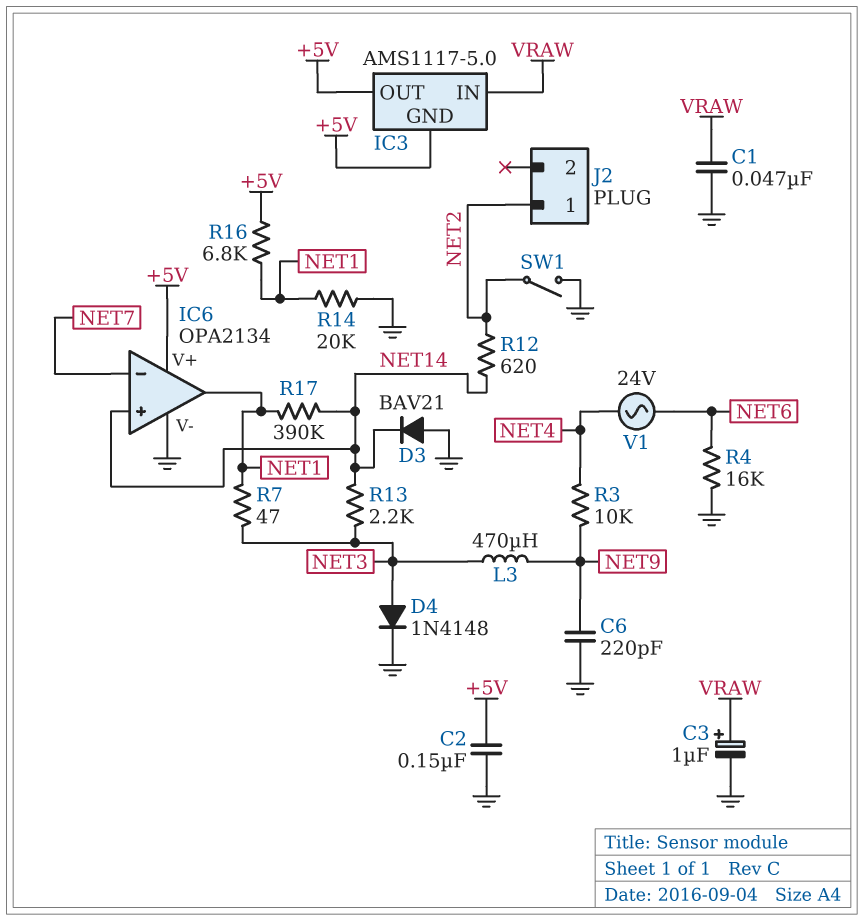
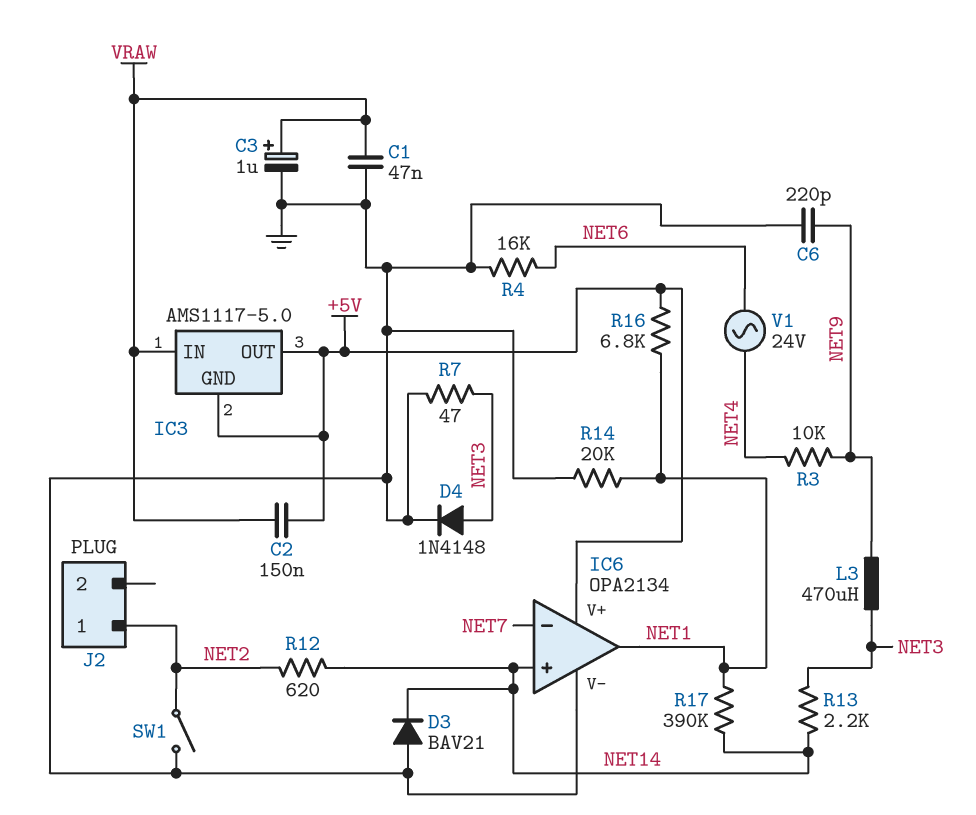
C2: 150nF (+5V, GND) -> 150nF (+5V, VRAW)
R7: 47 (NET1, NET3) -> 47 (GND, NET3)

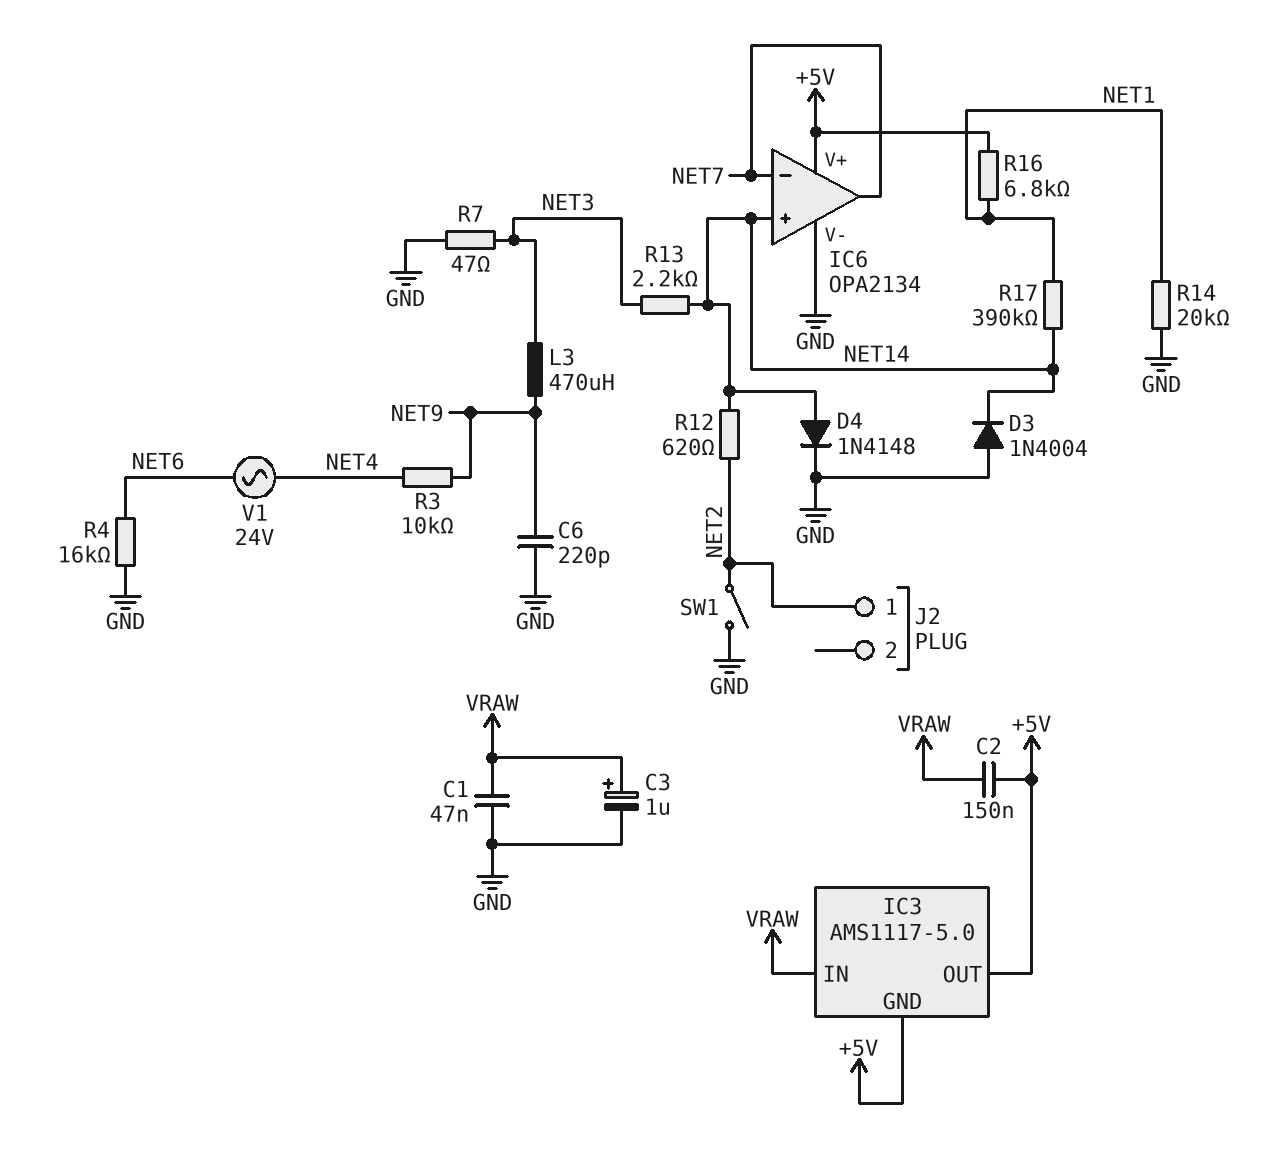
D3: diode BAV21 (A GND, K NET14) -> diode 1N4004 (A GND, K NET14)
D4: diode 1N4148 (A NET3, K GND) -> diode 1N4148 (A NET14, K GND)
IC6 pin out: NET1 -> NET7

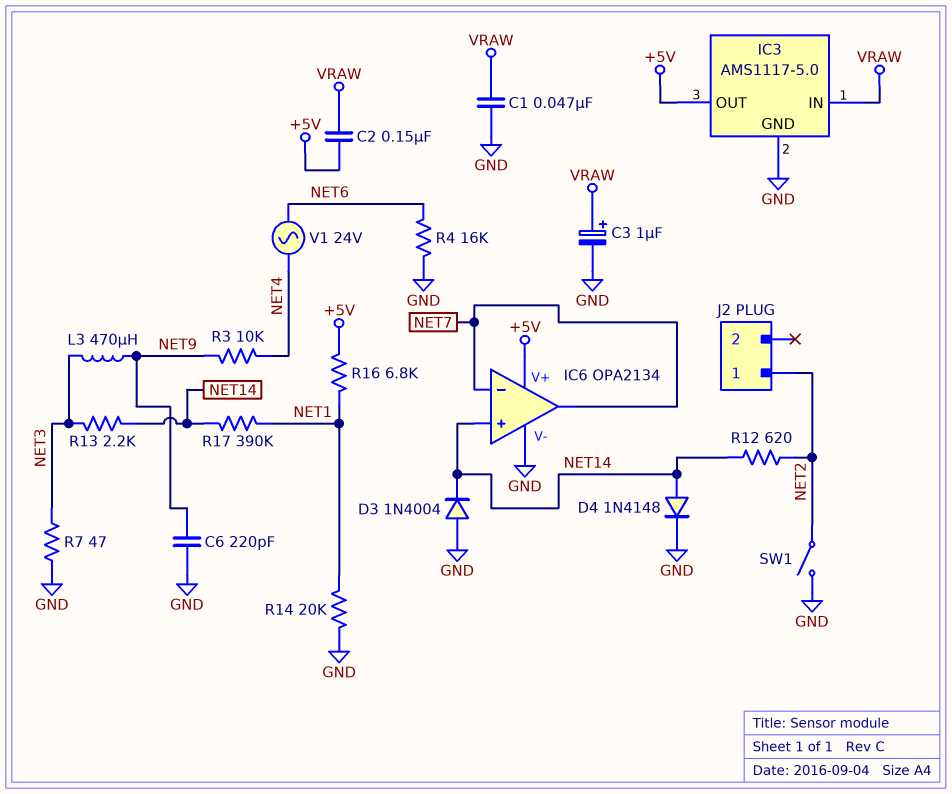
IC3 pin GND: +5V -> GND

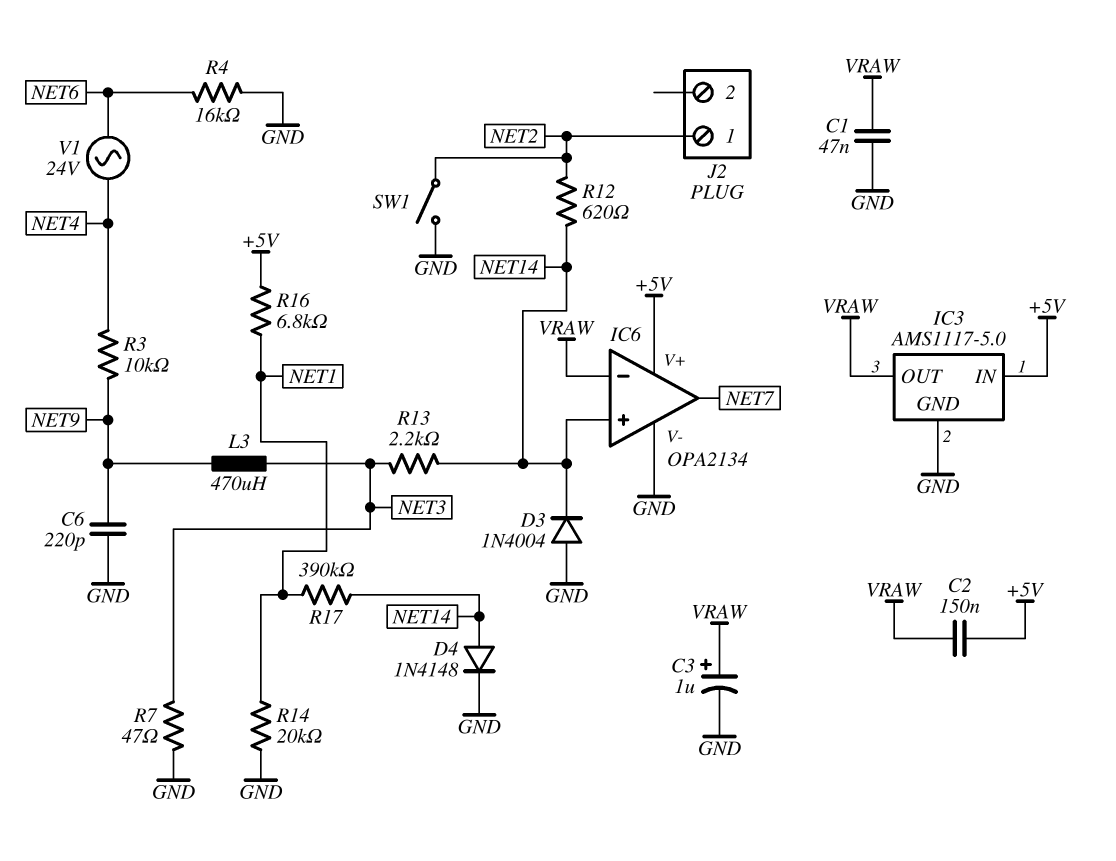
IC3 pin IN: VRAW -> +5V
IC3 pin OUT: +5V -> VRAW
IC6 pin in-: NET7 -> VRAW

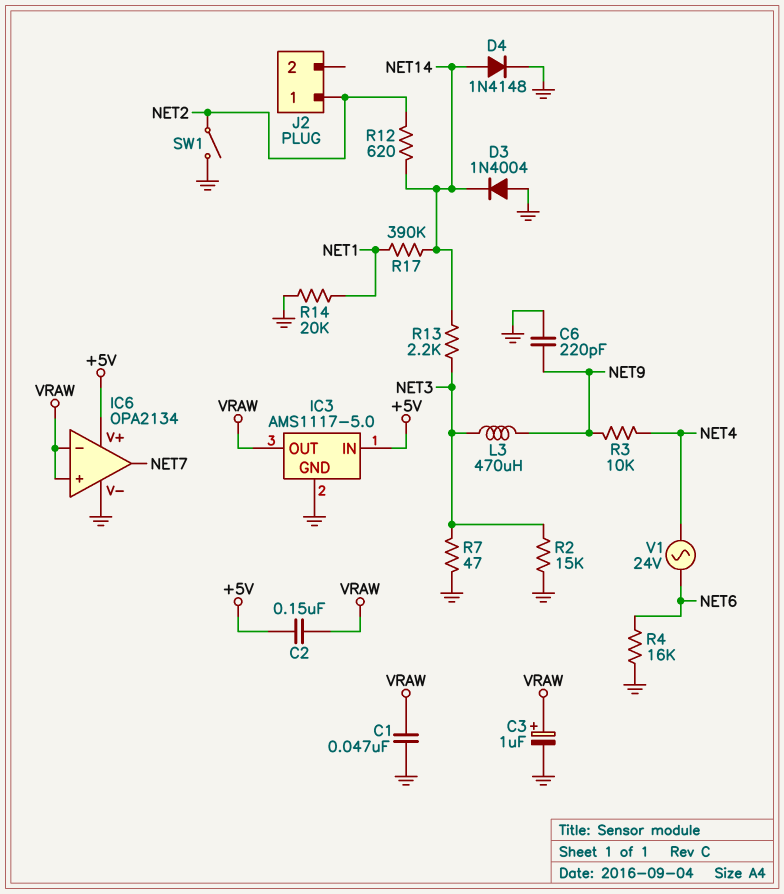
IC6 pin in+: NET14 -> VRAW
R2: none -> 15k (GND, NET3)
R16: 6.8k (+5V, NET1) -> none

